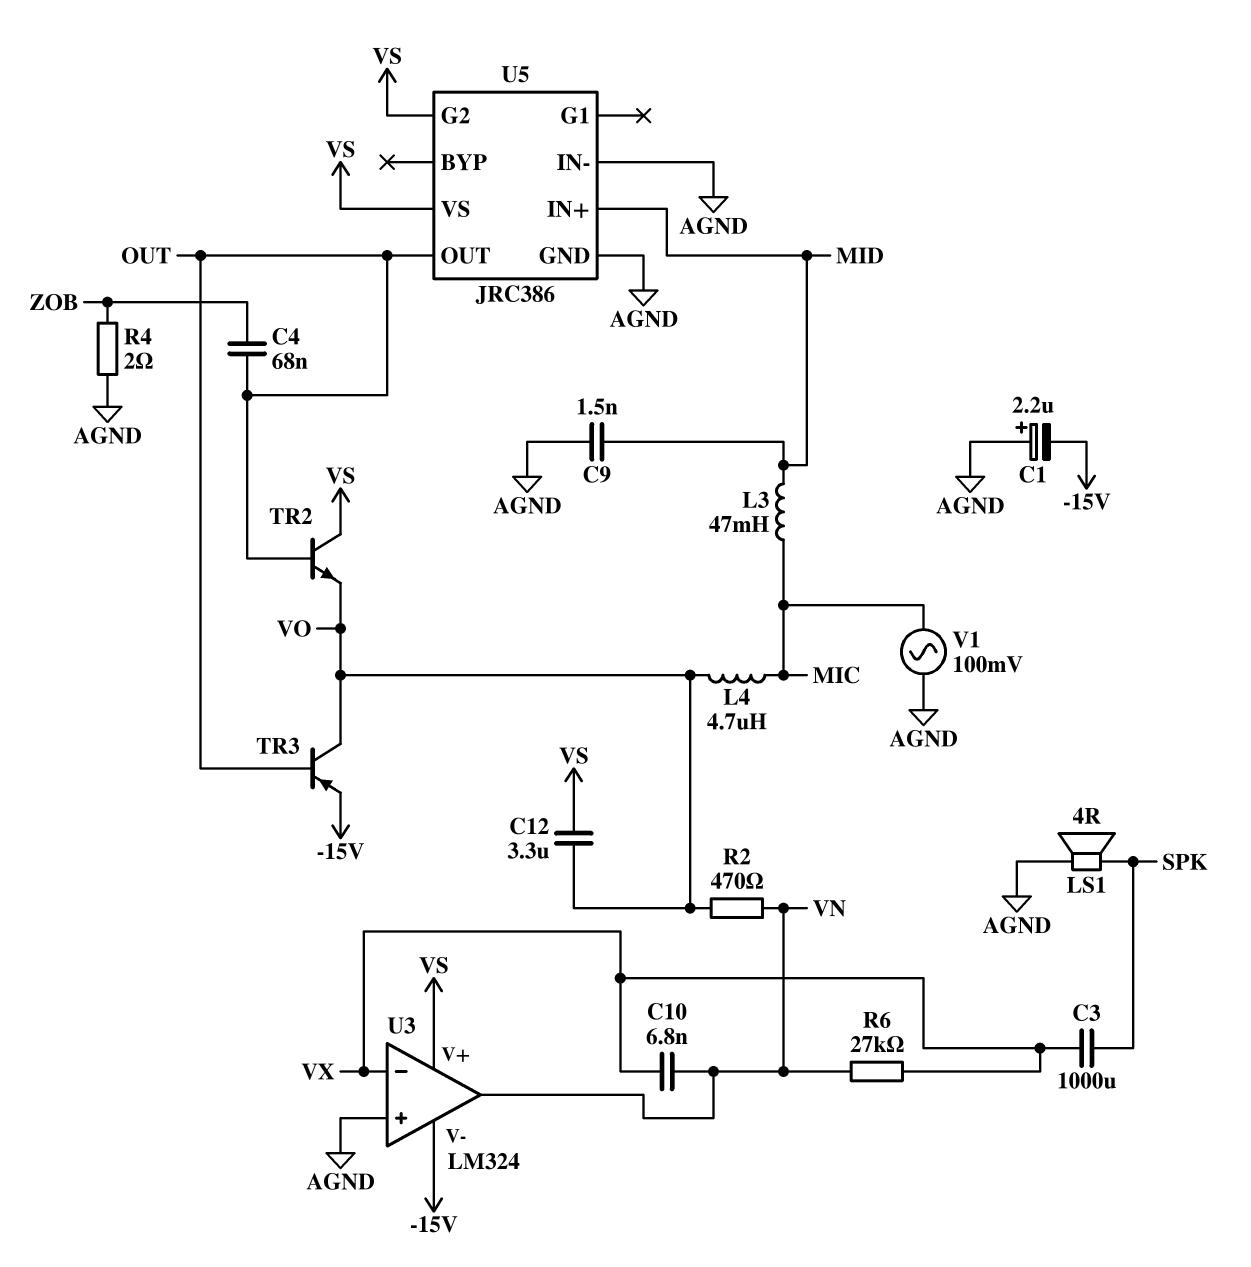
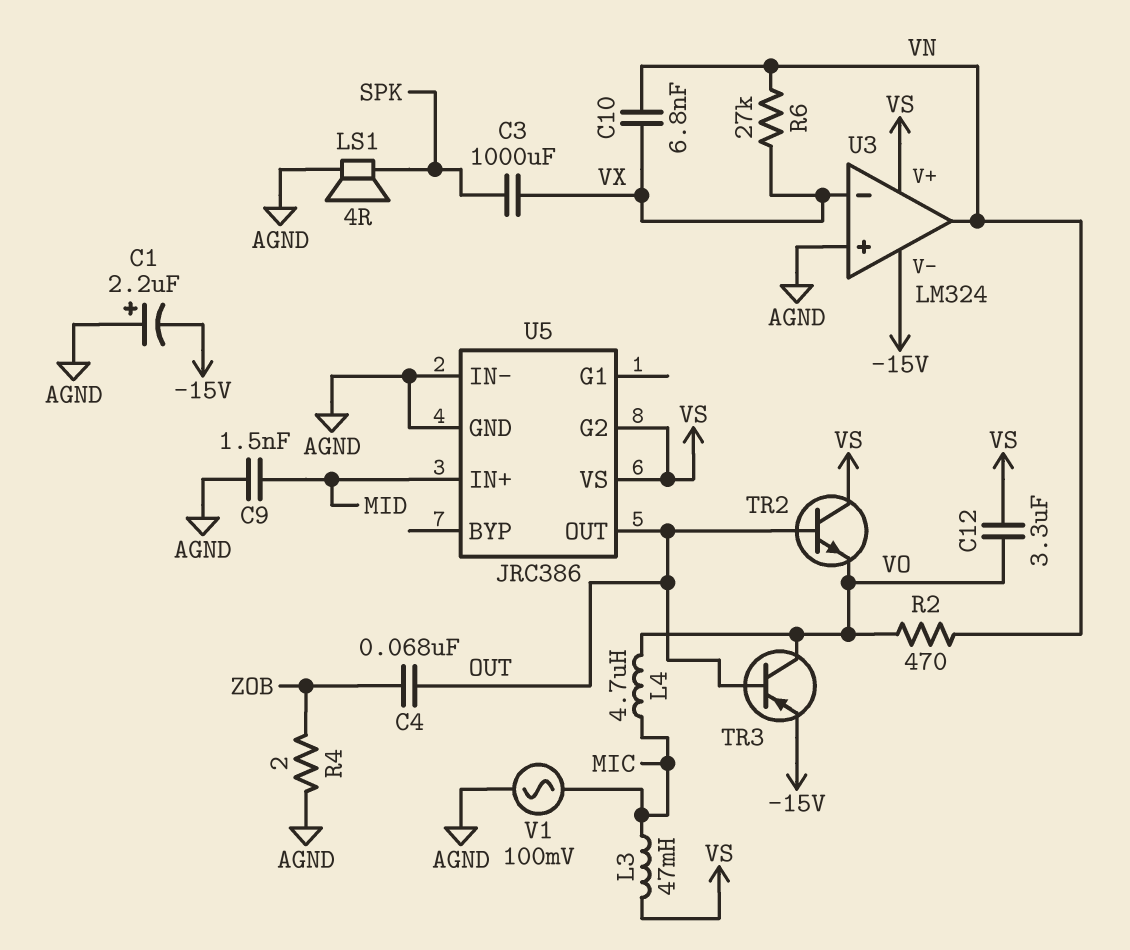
L3: 47mH (MIC, MID) -> 47mH (MIC, VS)

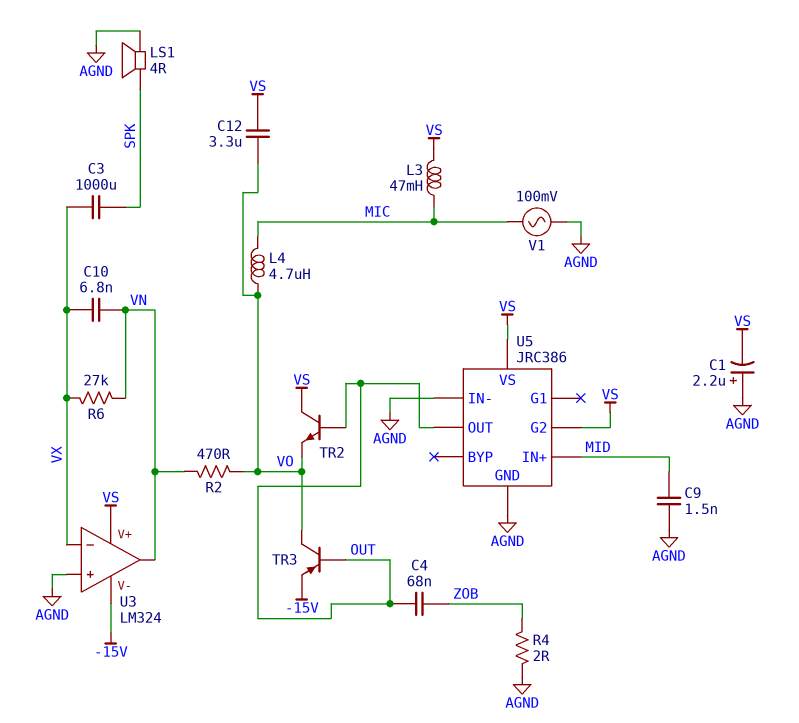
C1: 2.2uF (plus AGND, minus -15V) -> 2.2uF (plus AGND, minus VS)

